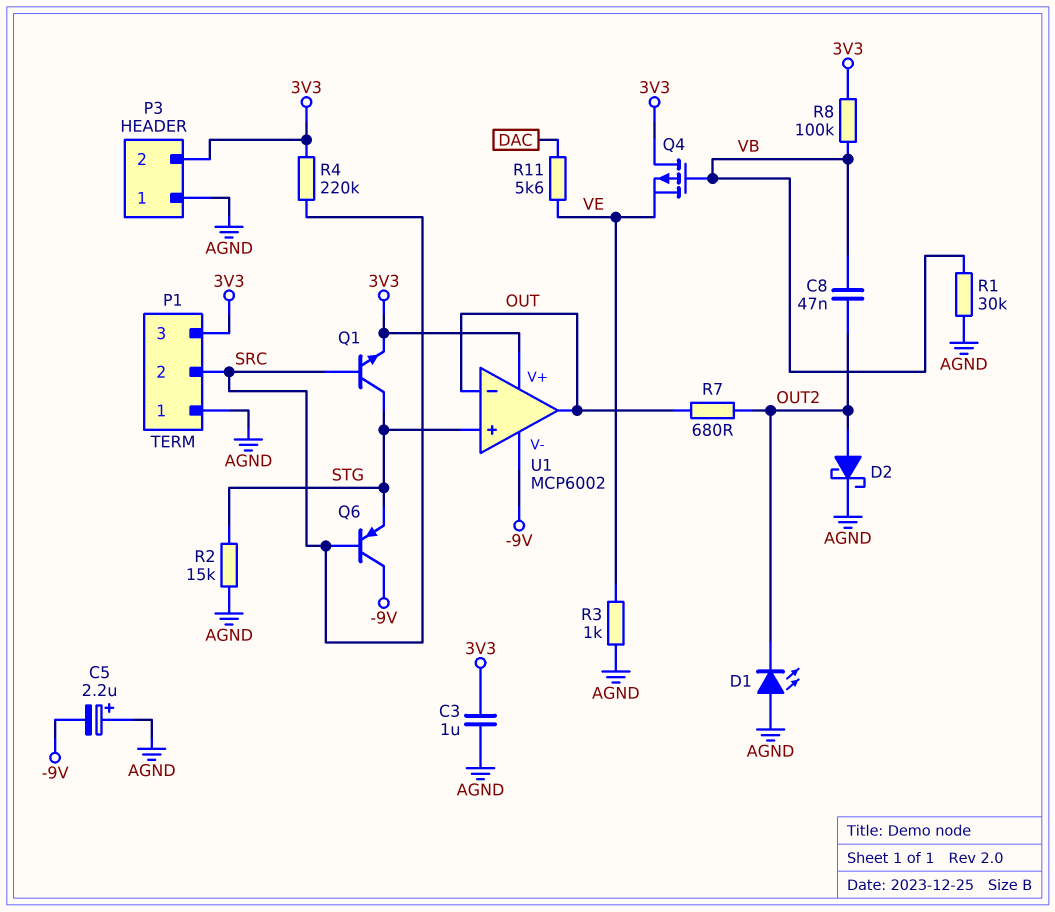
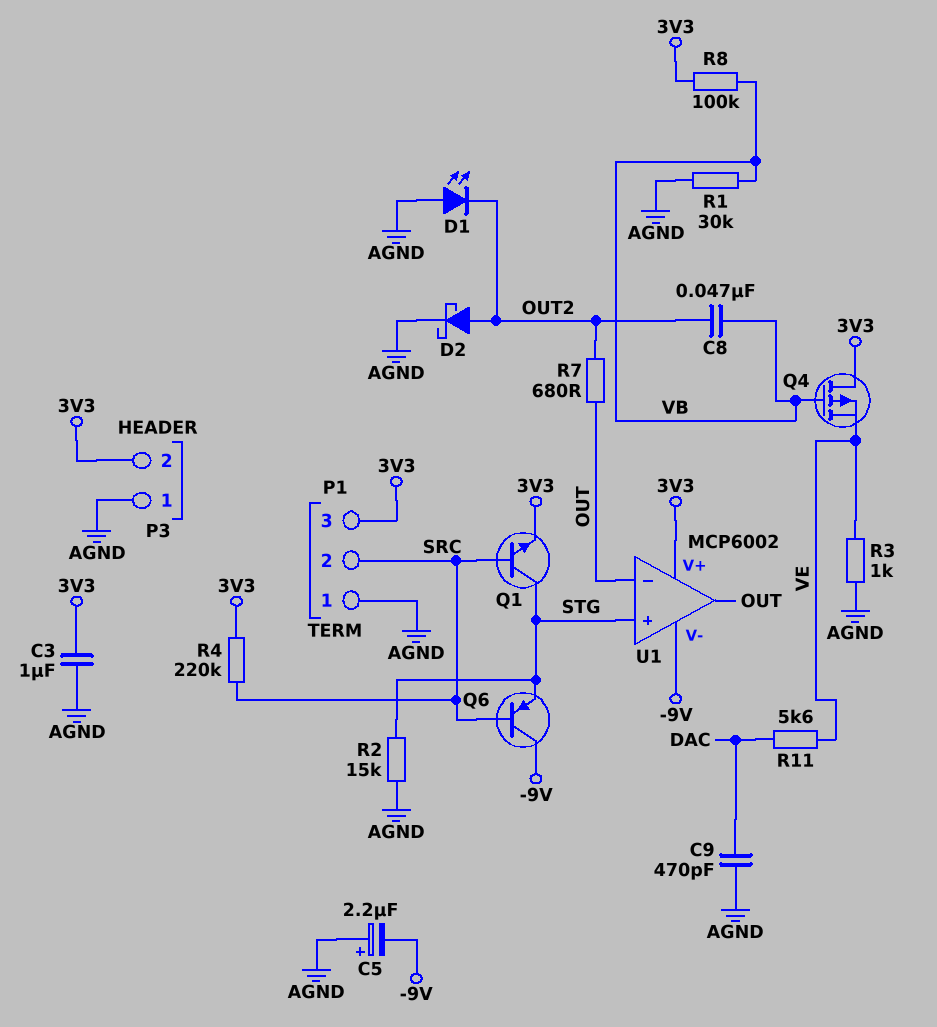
C9: none -> 470pF (AGND, DAC)

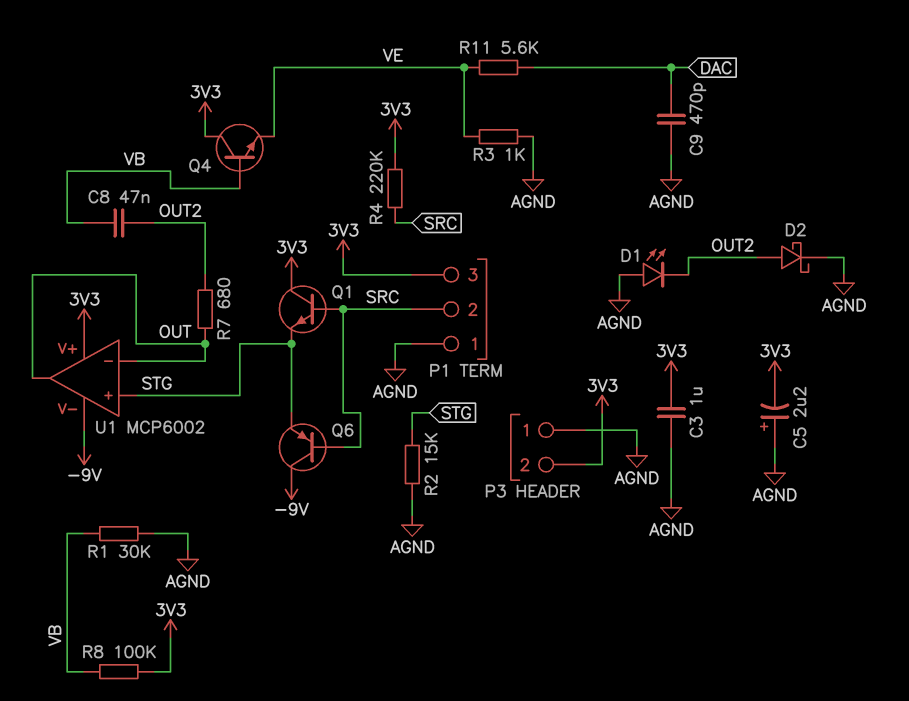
C5: 2.2uF (plus AGND, minus -9V) -> 2.2uF (plus AGND, minus 3V3)
Q1: NPN (B SRC, C STG, E 3V3) -> NPN (B SRC, C 3V3, E STG)
Q4: PMOS (G VB, D 3V3, S VE) -> NPN (B VB, C 3V3, E VE)

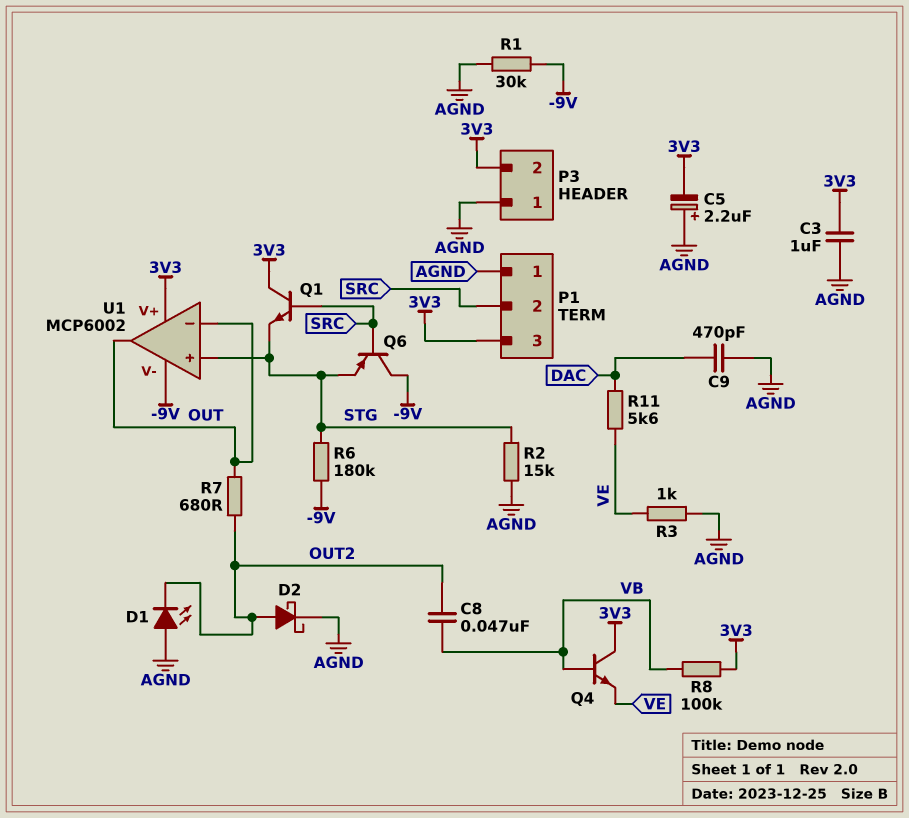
R1: 30k (AGND, VB) -> 30k (-9V, AGND)
R4: 220k (3V3, SRC) -> none
R6: none -> 180k (-9V, STG)

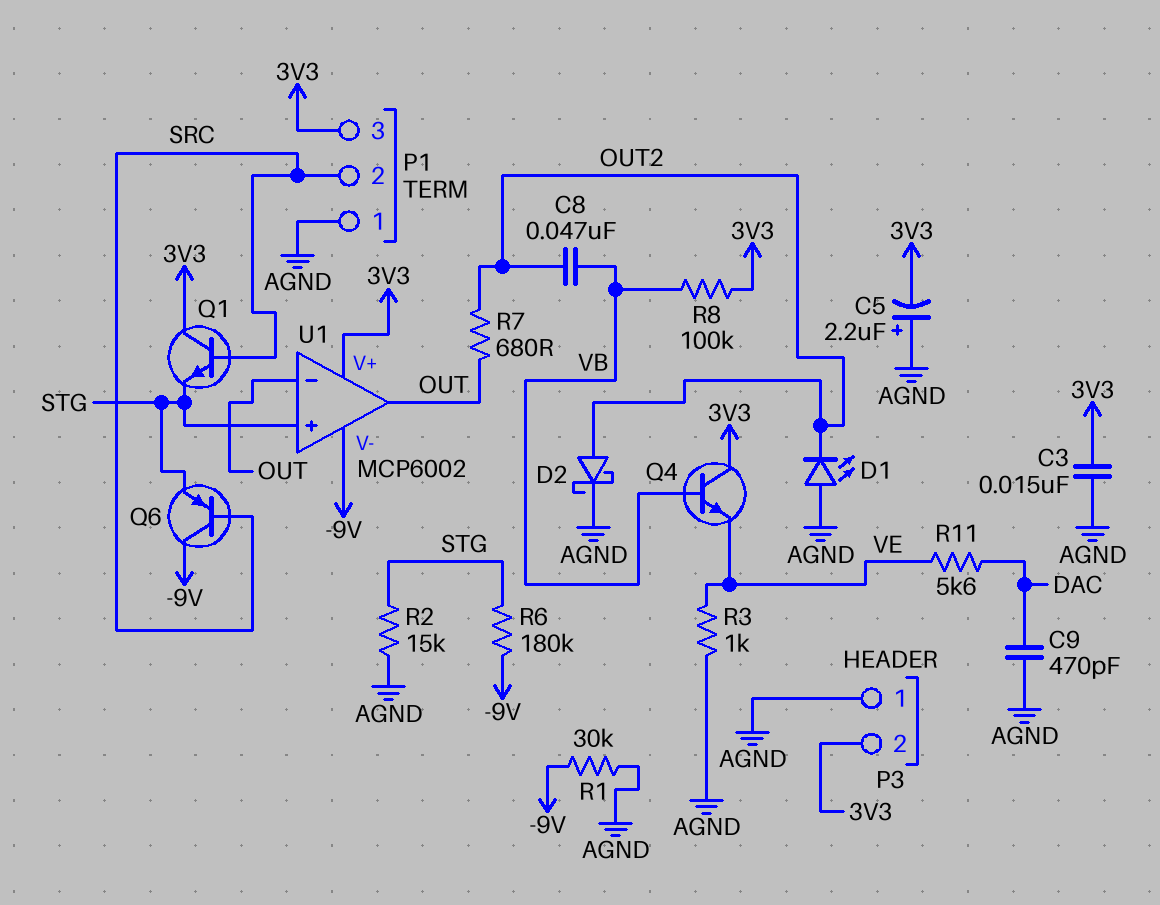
C3: 1uF (3V3, AGND) -> 15nF (3V3, AGND)

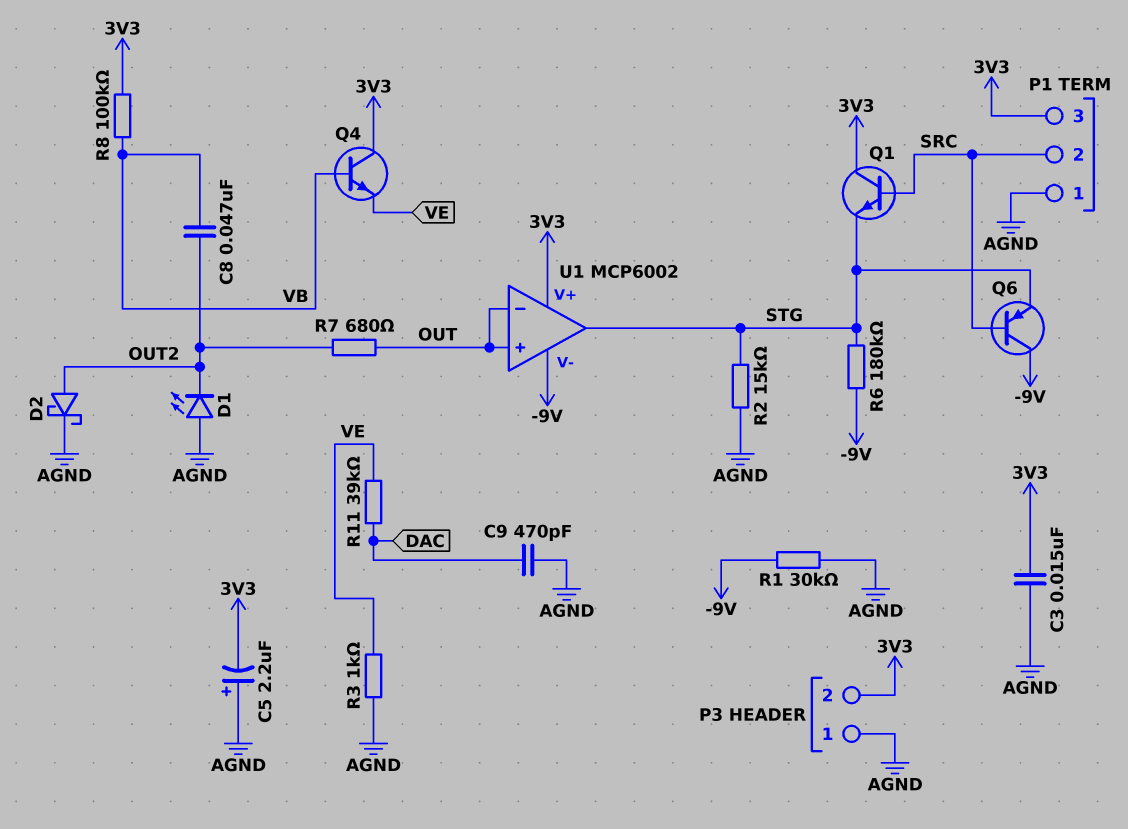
R11: 5.6k (DAC, VE) -> 39k (DAC, VE)
U1 pin in+: STG -> OUT
U1 pin out: OUT -> STG

